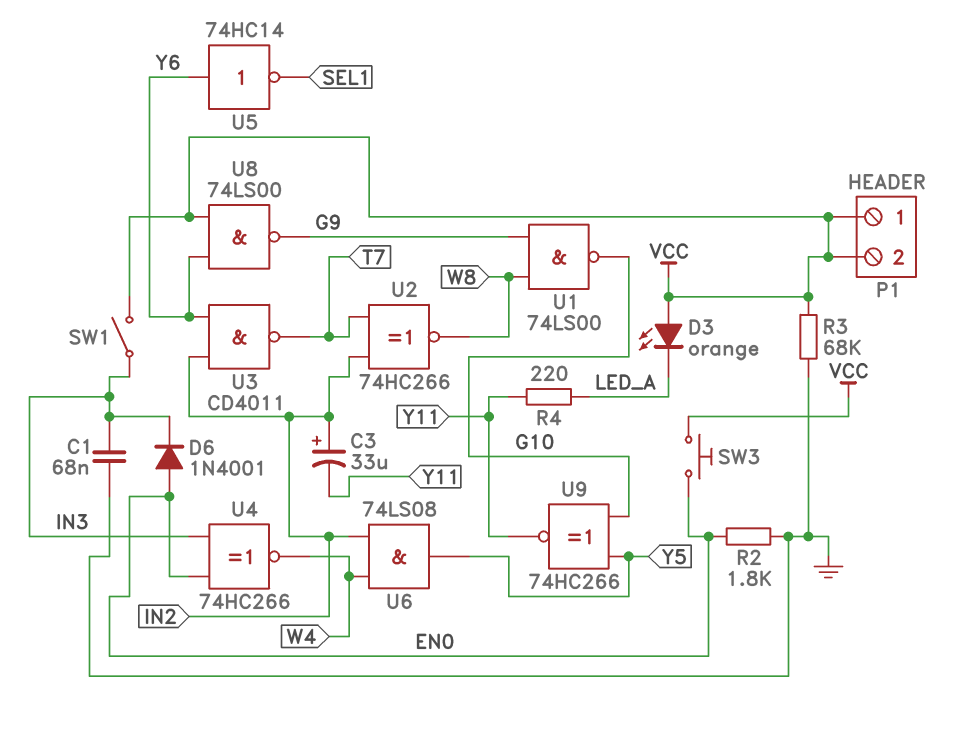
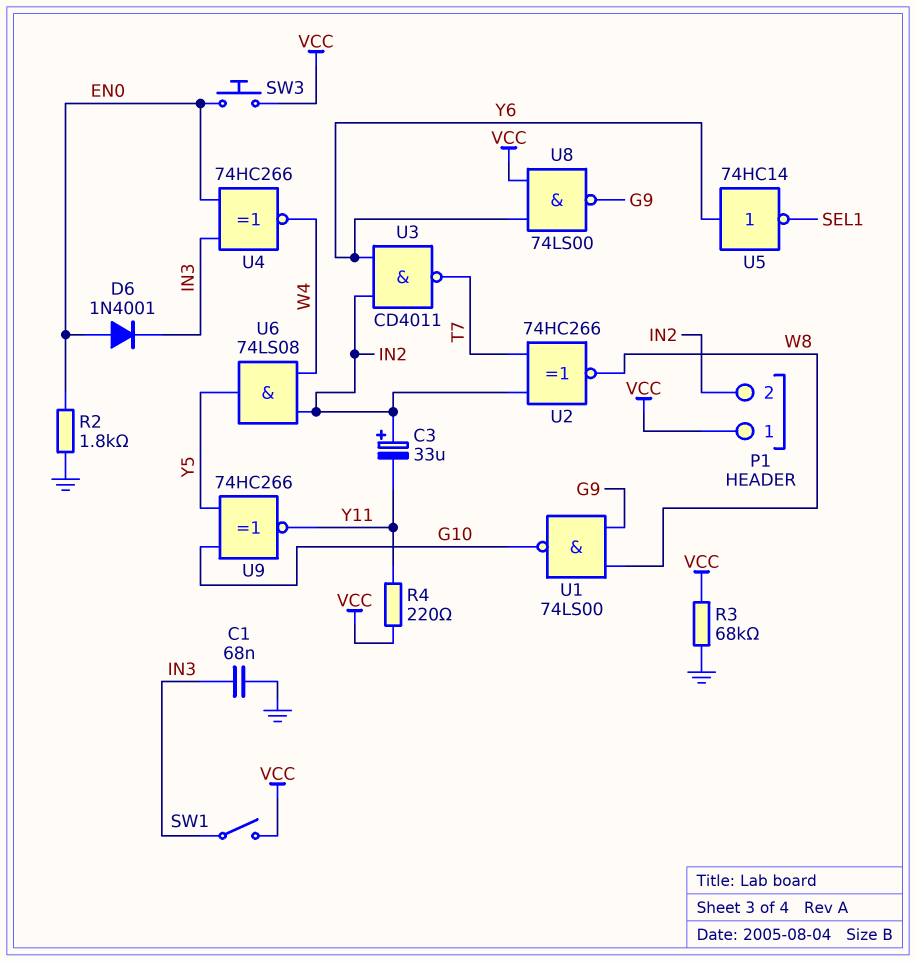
D3: LED orange (A VCC, K LED_A) -> none
P1 pin 2: VCC -> IN2
R4: 220 (LED_A, Y11) -> 220 (VCC, Y11)

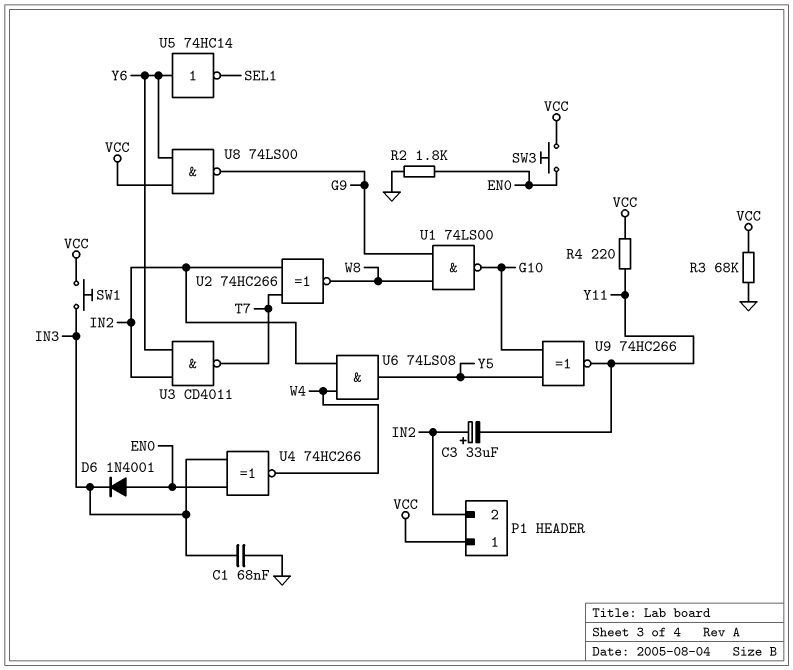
SW1: switch (IN3, VCC) -> button (IN3, VCC)

